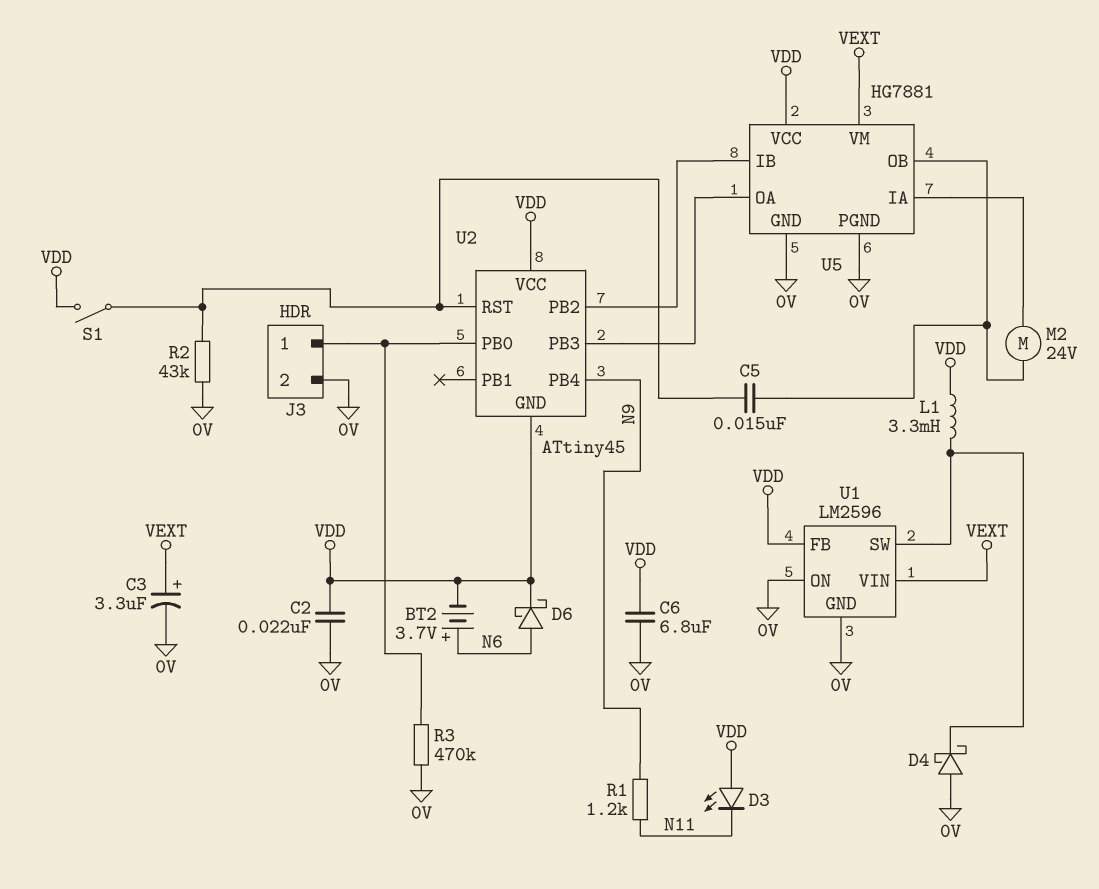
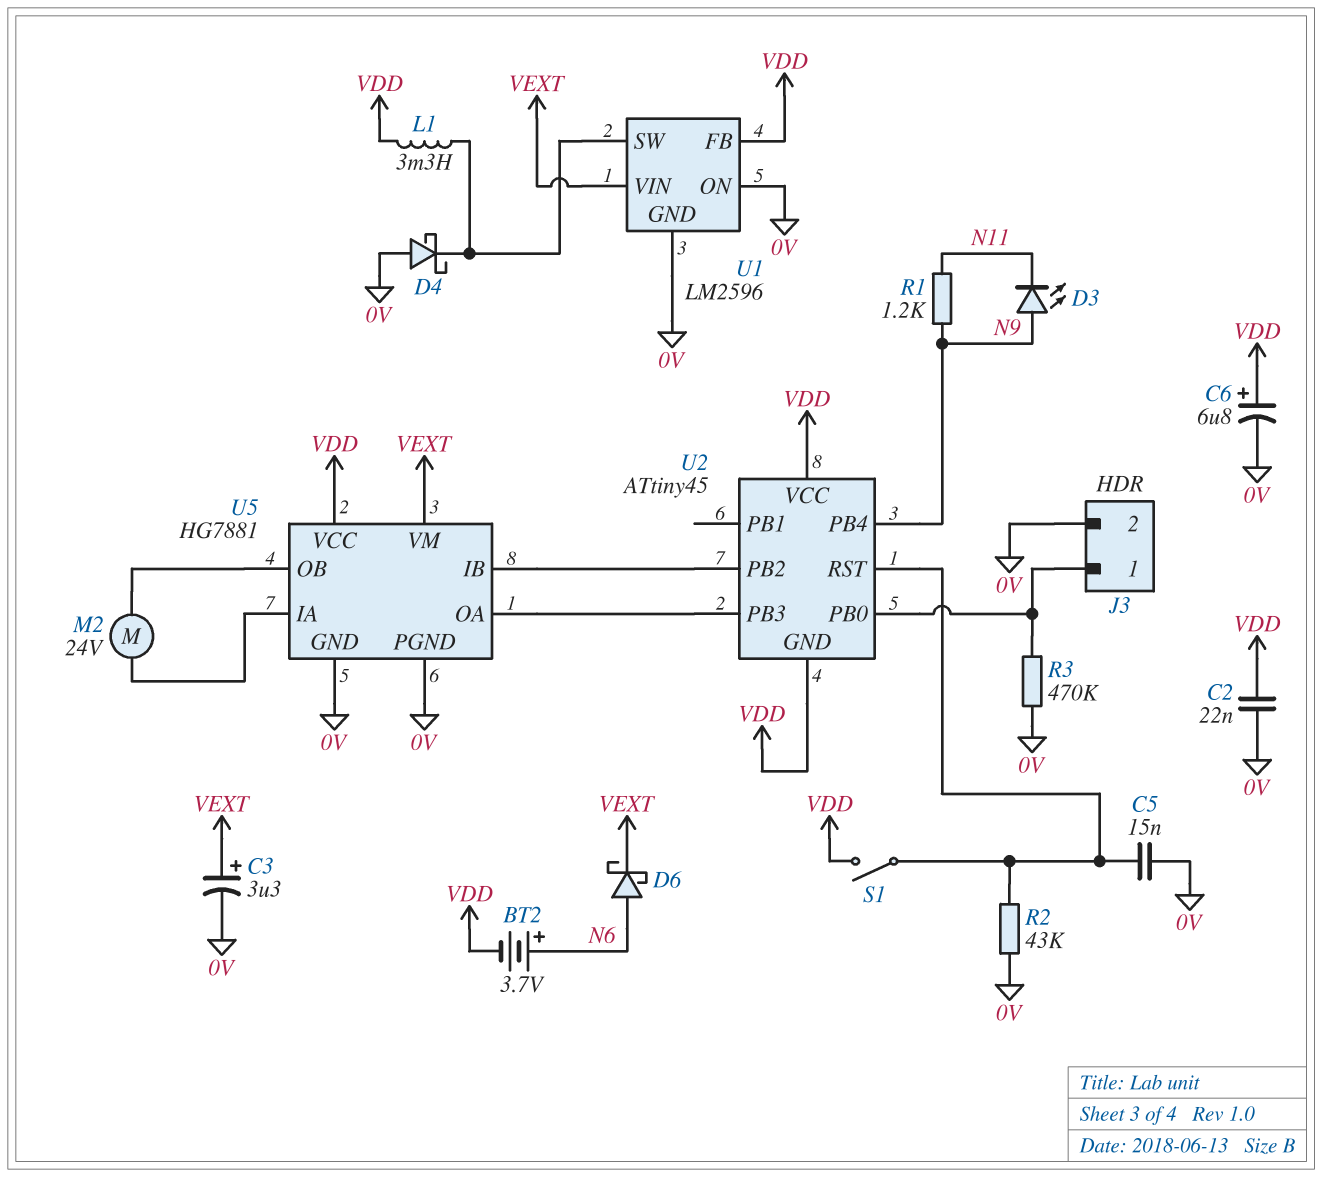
C5: 15nF (U2/RST, U5/OB) -> 15nF (0V, U2/RST)
C6: 6.8uF (0V, VDD) -> 6.8uF (plus VDD, minus 0V)
D3: LED (A VDD, K N11) -> LED (A N9, K N11)
D6: schottky (A N6, K VDD) -> schottky (A N6, K VEXT)

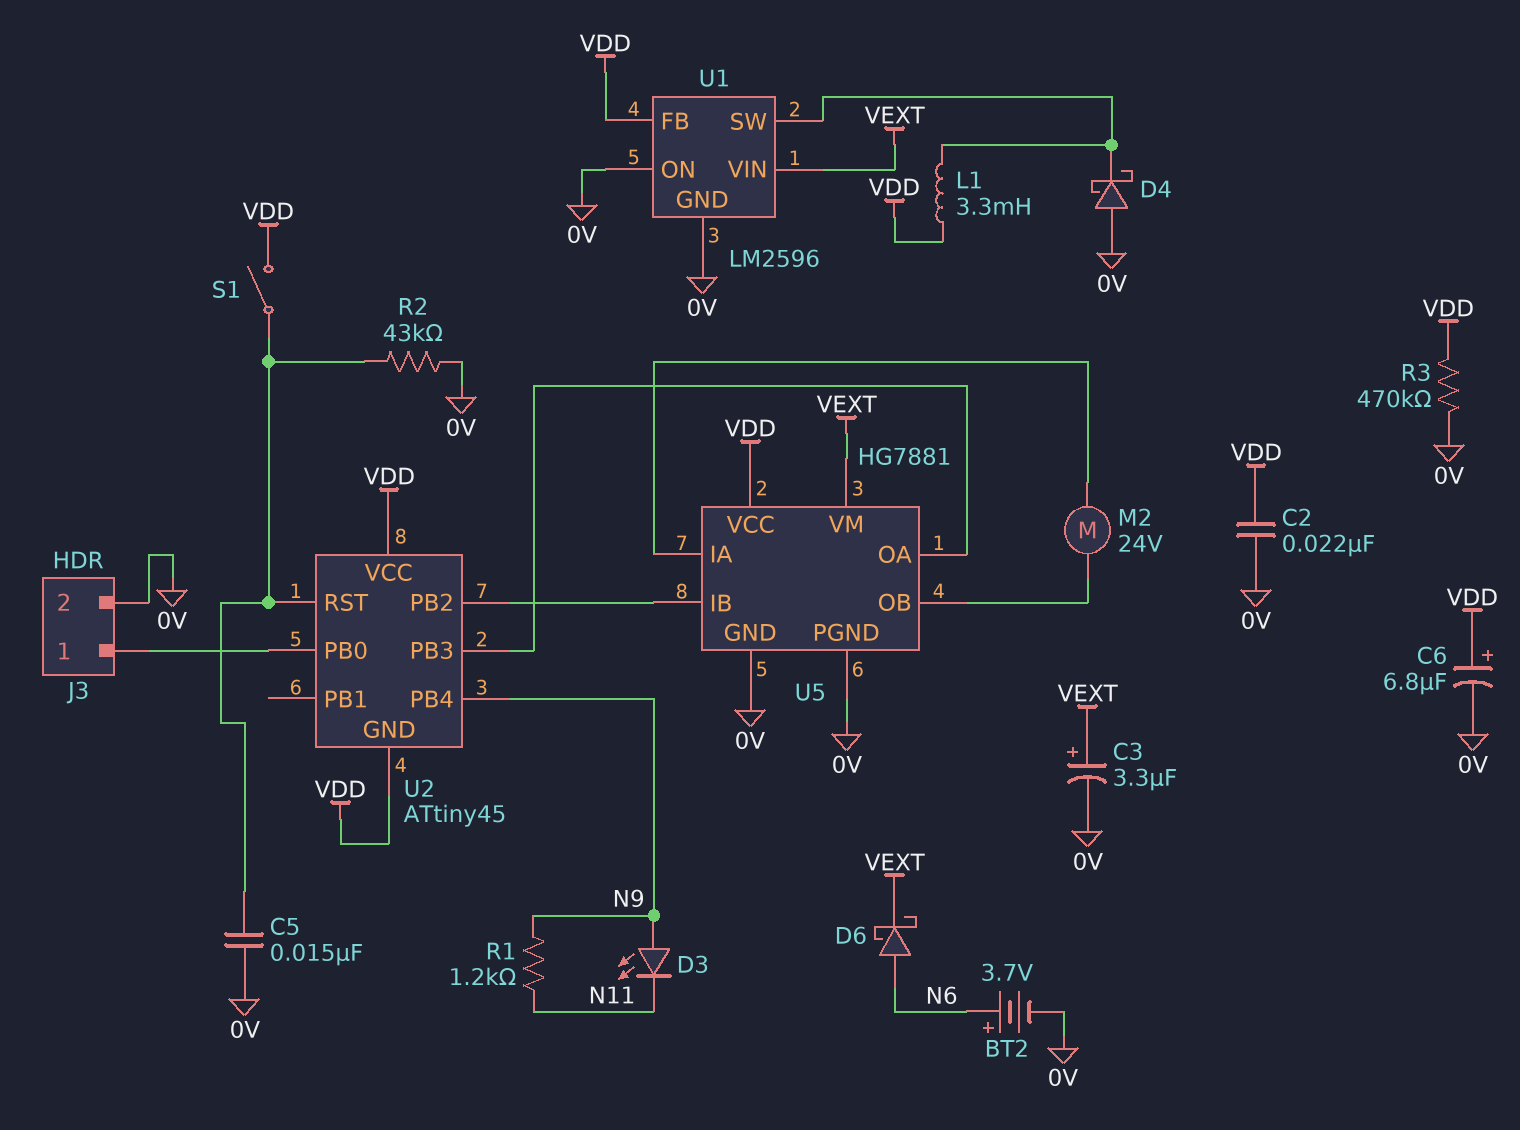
BT2: 3.7V (plus N6, minus VDD) -> 3.7V (plus N6, minus 0V)
R3: 470k (0V, J3/1) -> 470k (0V, VDD)

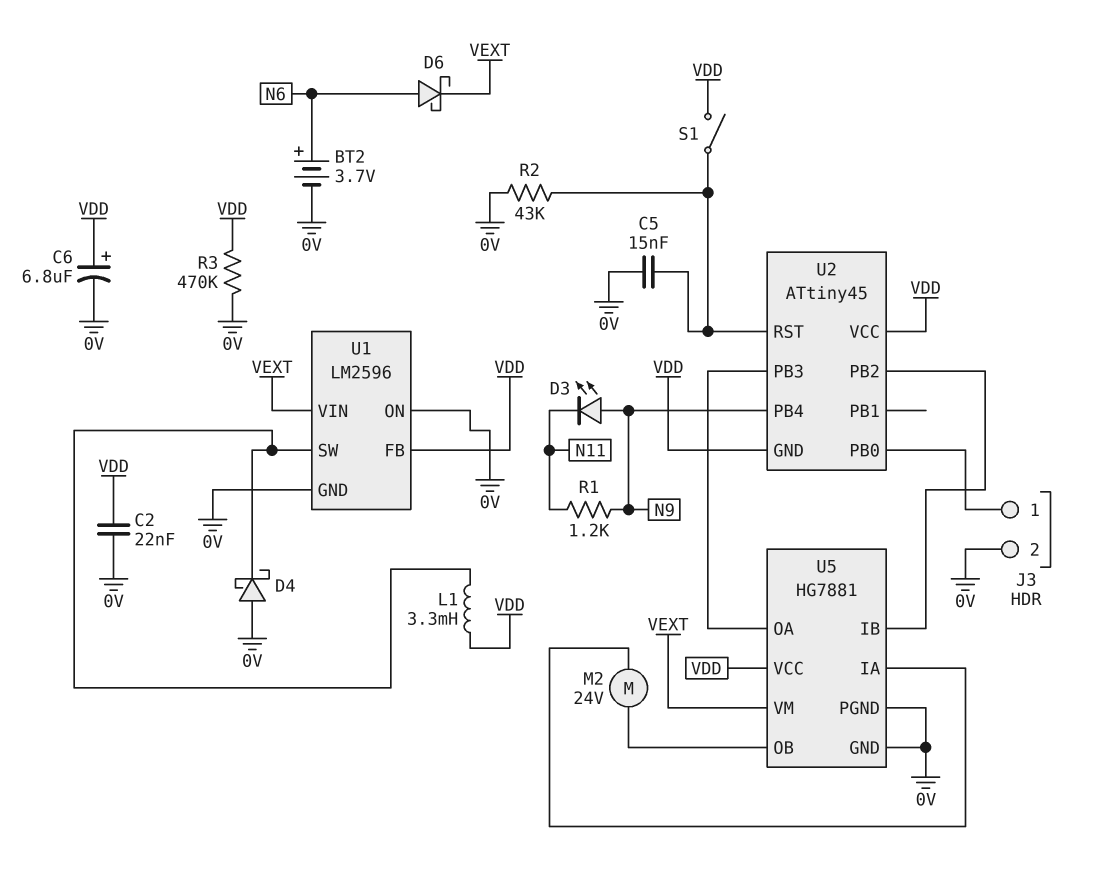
C3: 3.3uF (plus VEXT, minus 0V) -> none

